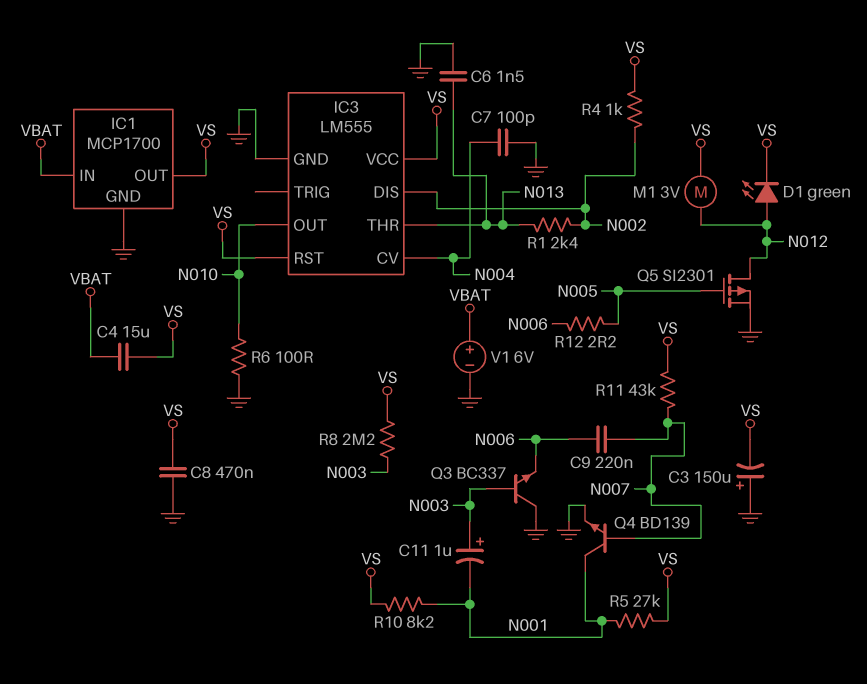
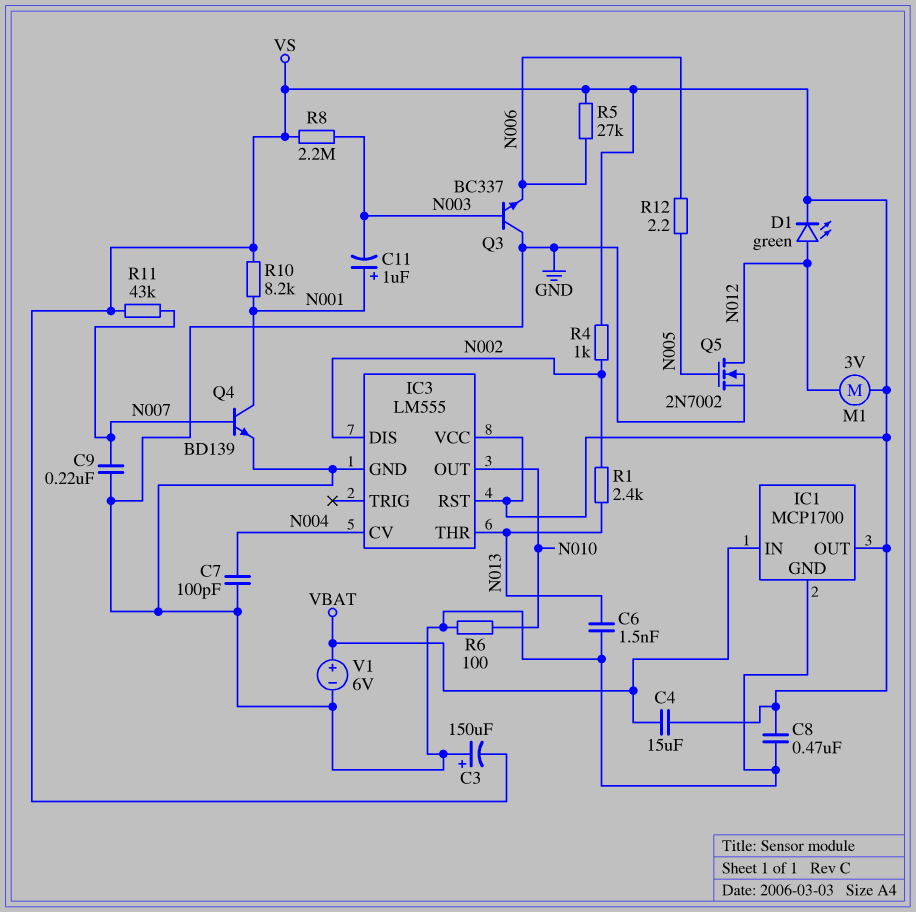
C9: 220nF (N006, N007) -> 220nF (GND, N007)
C11: 1uF (plus N003, minus N001) -> 1uF (plus N001, minus N003)
Q5: PMOS SI2301 (G N005, D N012, S GND) -> NMOS 2N7002 (G N005, D N012, S GND)
R5: 27k (N001, VS) -> 27k (N006, VS)

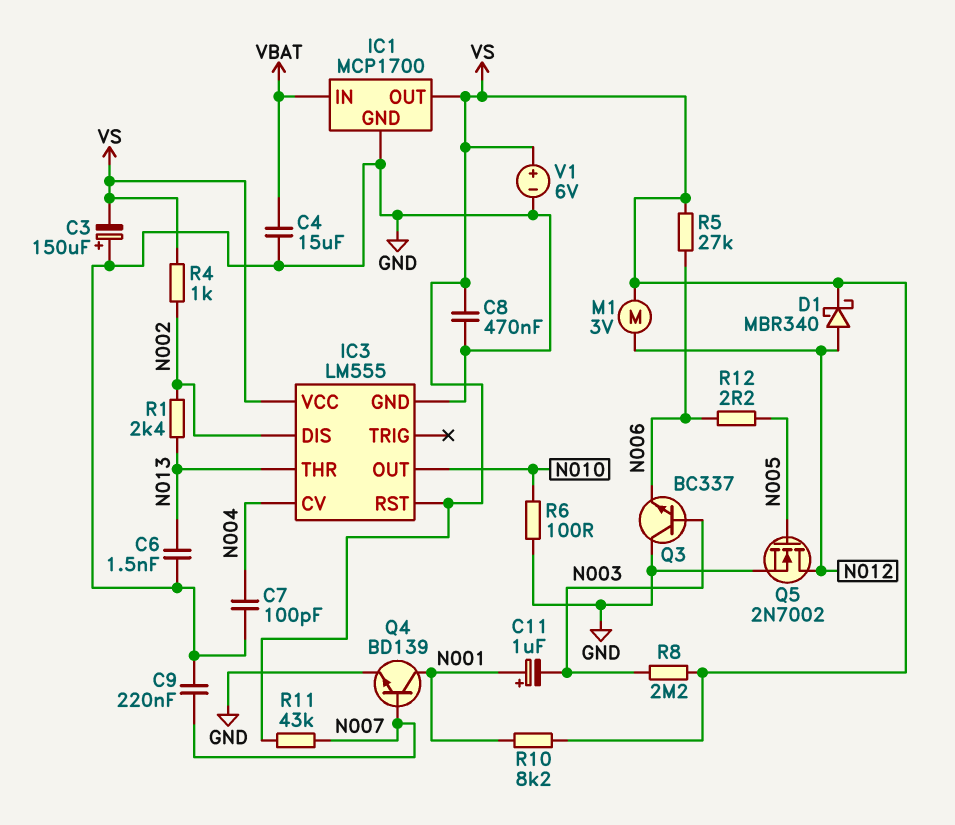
C4: 15uF (VBAT, VS) -> 15uF (GND, VBAT)
D1: LED green (A N012, K VS) -> schottky MBR340 (A N012, K VS)
V1: 6V (plus VBAT, minus GND) -> 6V (plus VS, minus GND)

